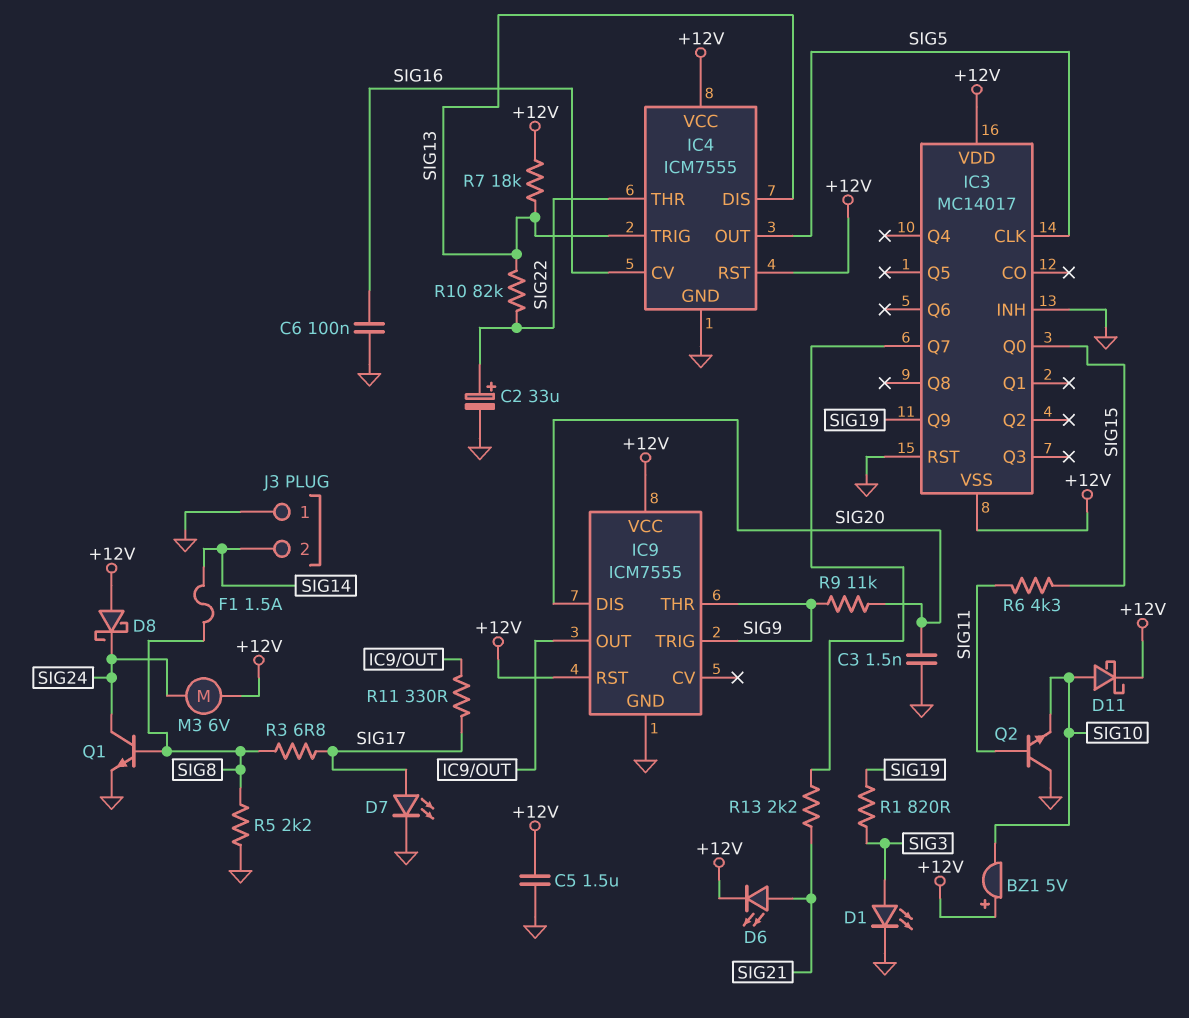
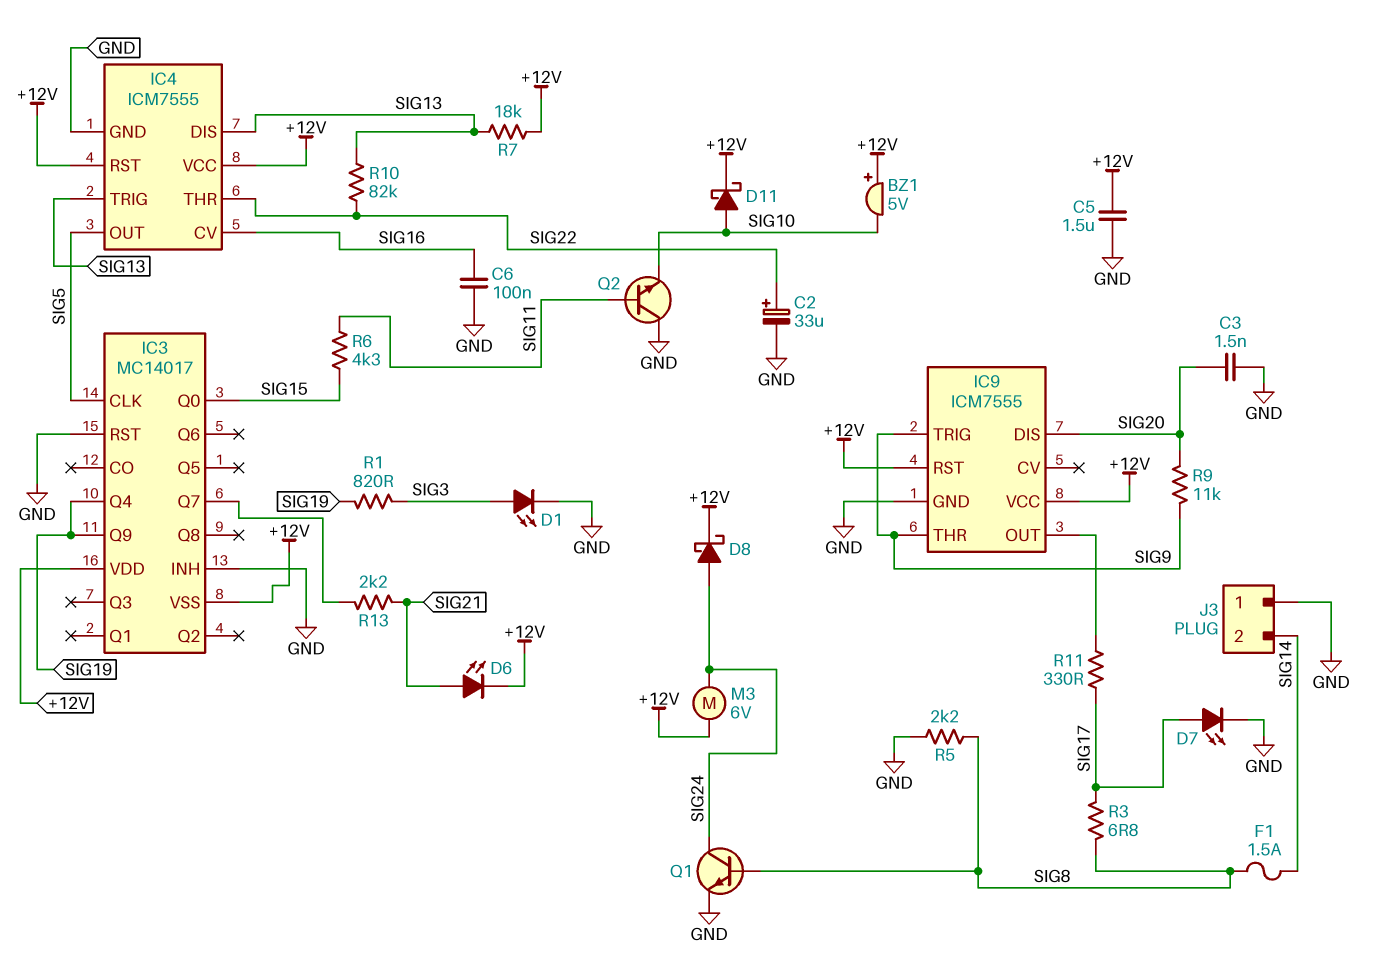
D8: schottky (A +12V, K SIG24) -> schottky (A SIG24, K +12V)
IC3 pin Q4: none -> SIG19

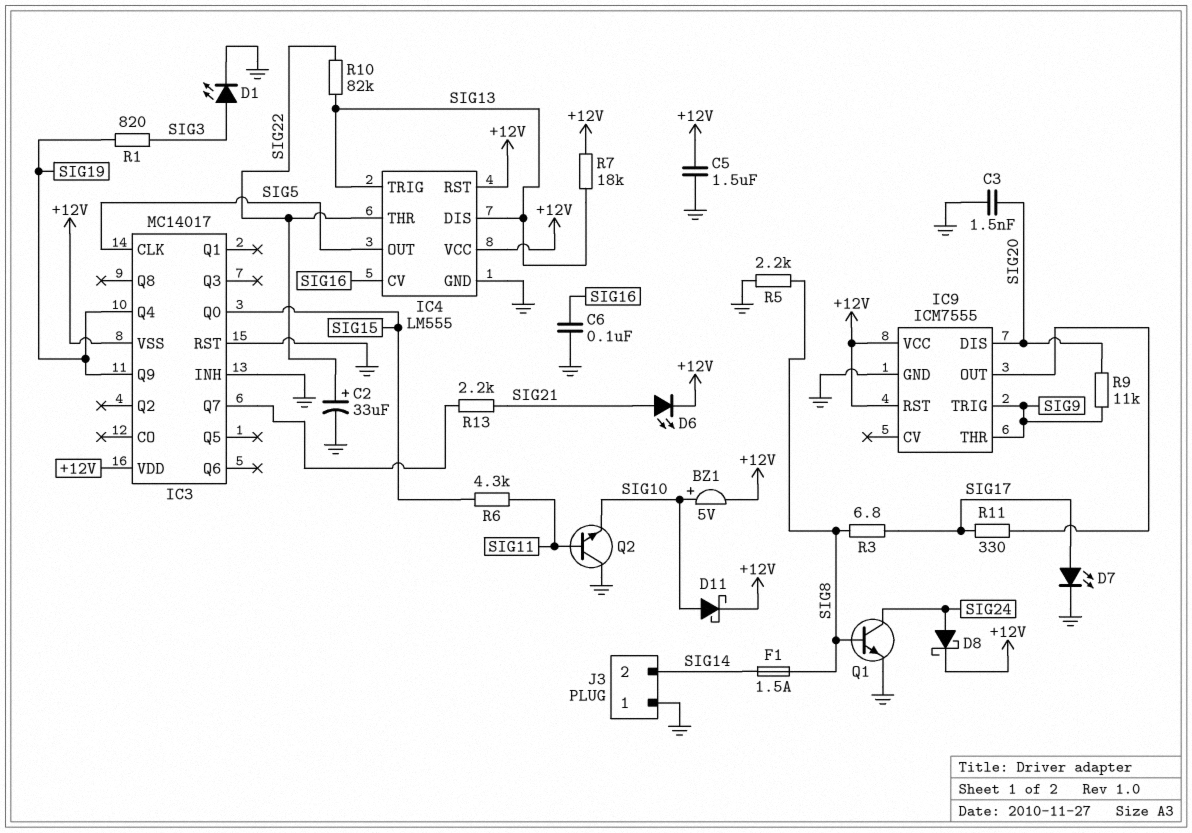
BZ1: buzzer 5V (plus +12V, minus SIG10) -> buzzer 5V (plus SIG10, minus +12V)
IC4: ICM7555 -> LM555
M3: motor 6V (+12V, SIG24) -> none

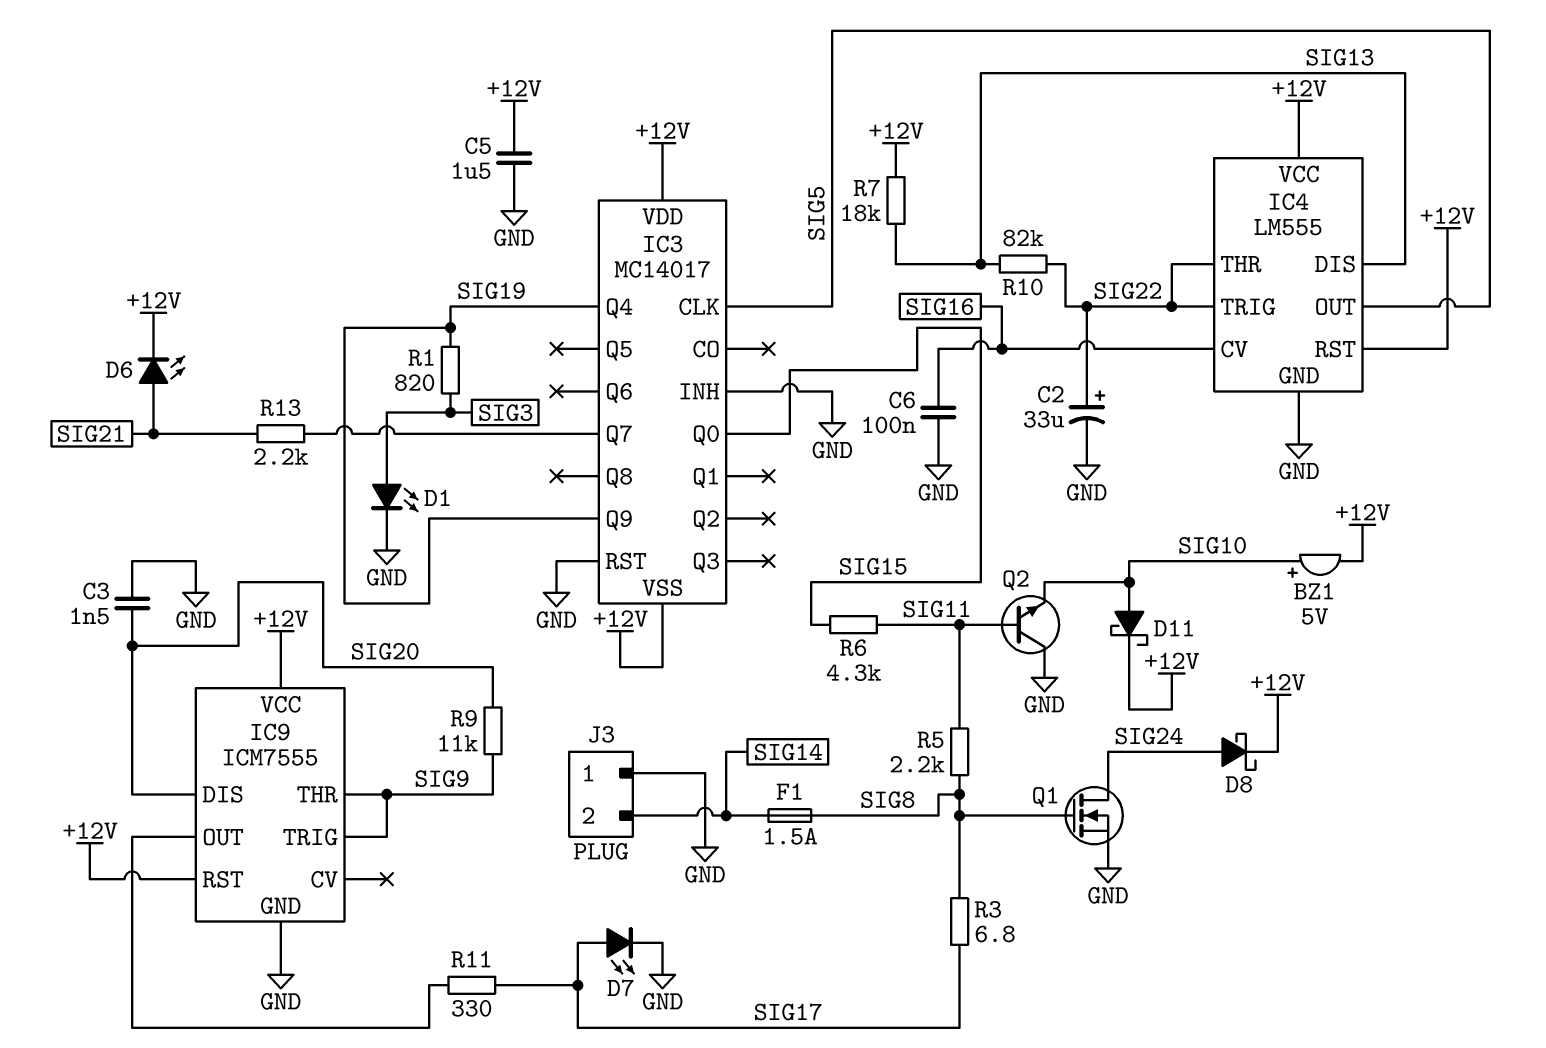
IC4 pin TRIG: SIG13 -> SIG22
Q1: NPN (B SIG8, C SIG24, E GND) -> NMOS (G SIG8, D SIG24, S GND)
R5: 2.2k (GND, SIG8) -> 2.2k (SIG8, SIG11)

